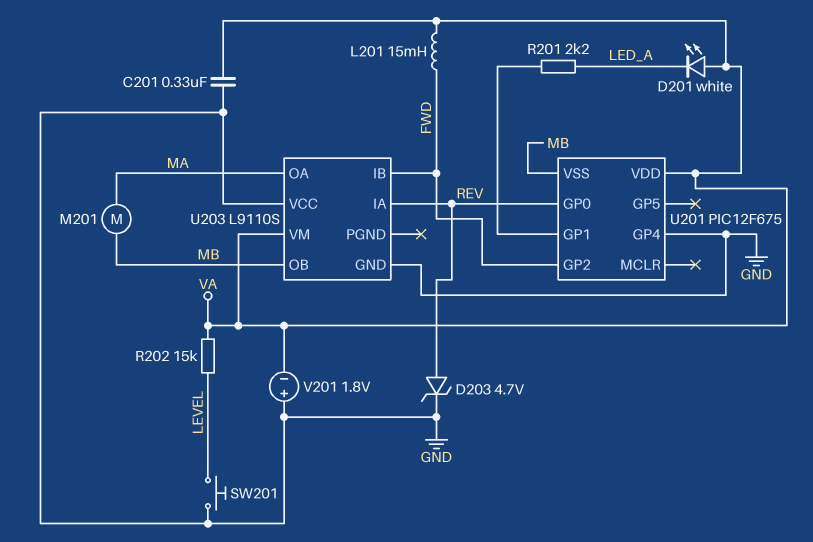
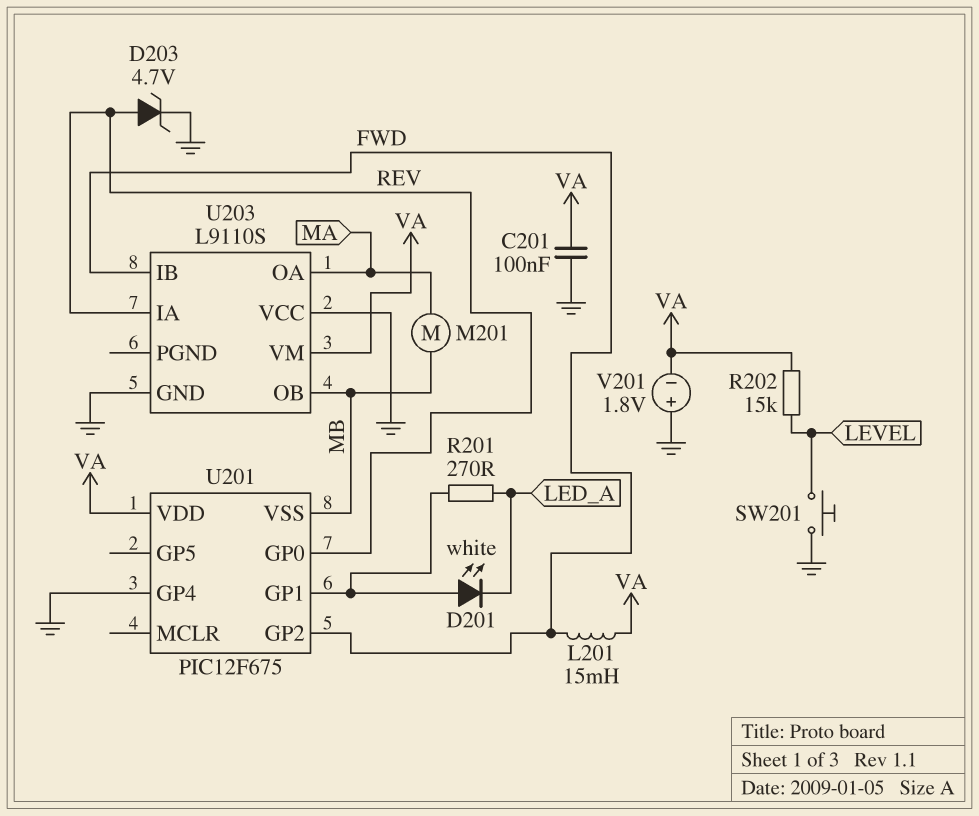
C201: 330nF (GND, VA) -> 100nF (GND, VA)
D201: LED white (A VA, K LED_A) -> LED white (A U201/GP1, K LED_A)
R201: 2.2k (LED_A, U201/GP1) -> 270 (LED_A, U201/GP1)

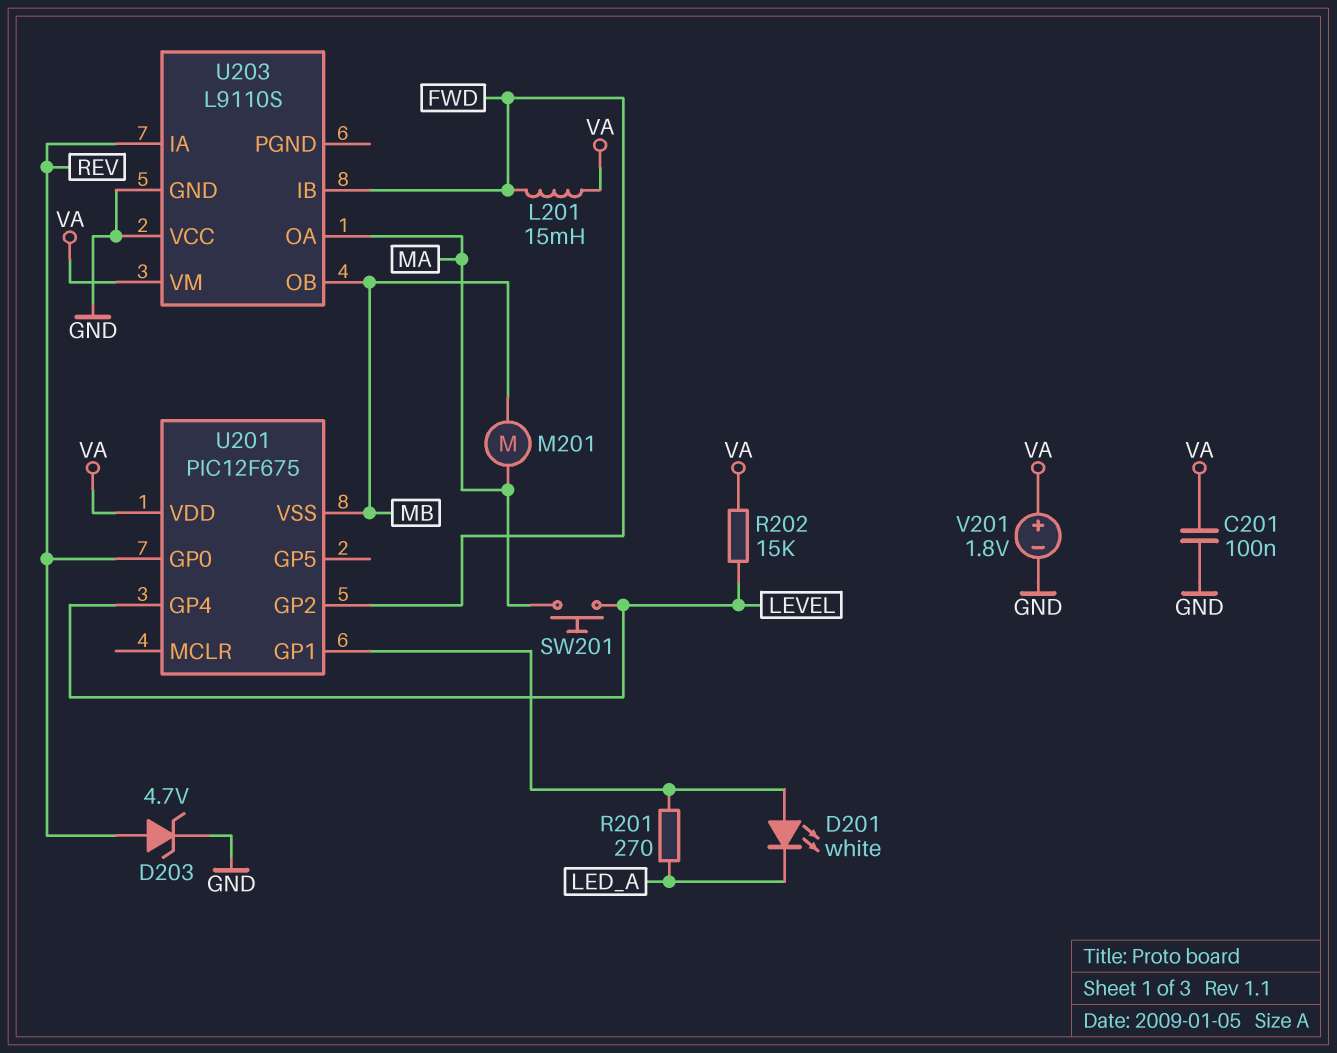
SW201: button (GND, LEVEL) -> button (LEVEL, MA)
U201 pin GP4: GND -> LEVEL
V201: 1.8V (plus GND, minus VA) -> 1.8V (plus VA, minus GND)

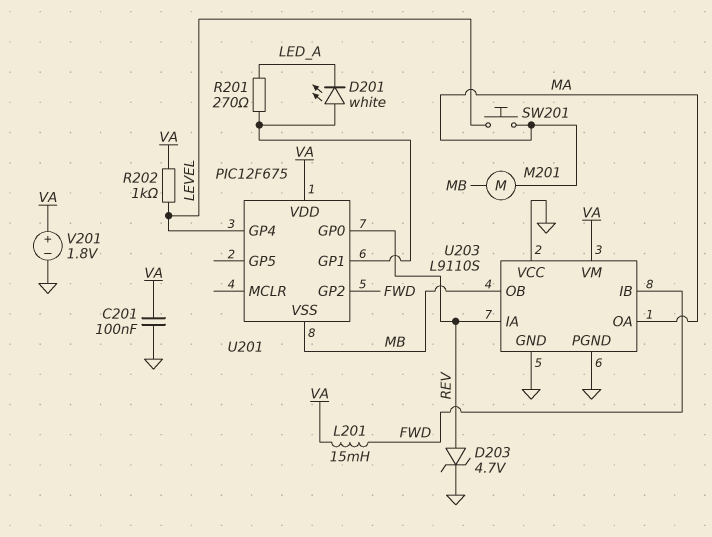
R202: 15k (LEVEL, VA) -> 1k (LEVEL, VA)
U203 pin PGND: none -> GND

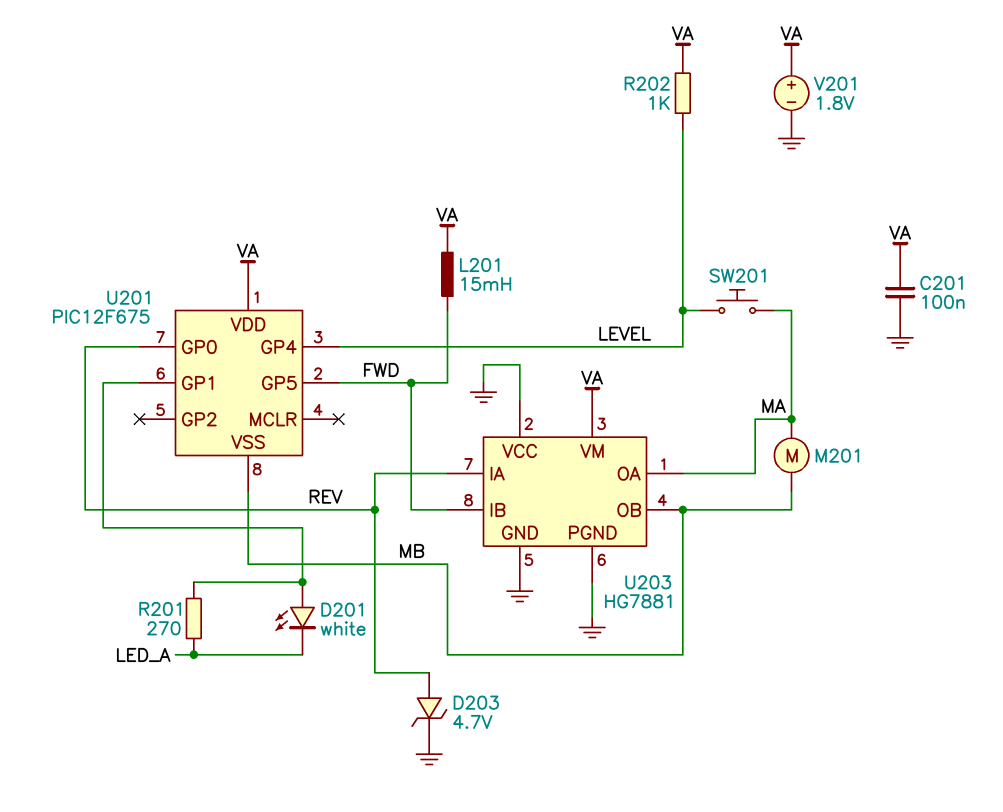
U201 pin GP2: FWD -> none
U201 pin GP5: none -> FWD
U203: L9110S -> HG7881

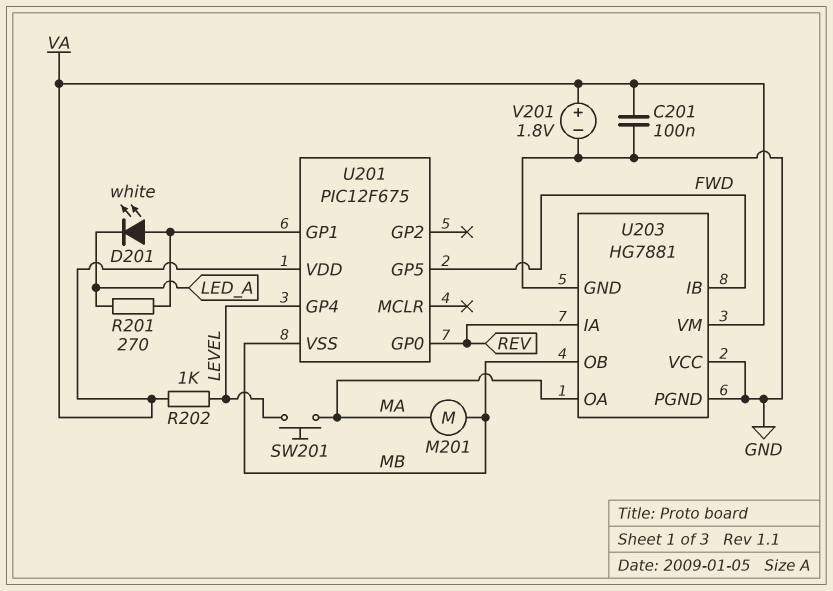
D203: zener 4.7V (A REV, K GND) -> none
L201: 15mH (FWD, VA) -> none

